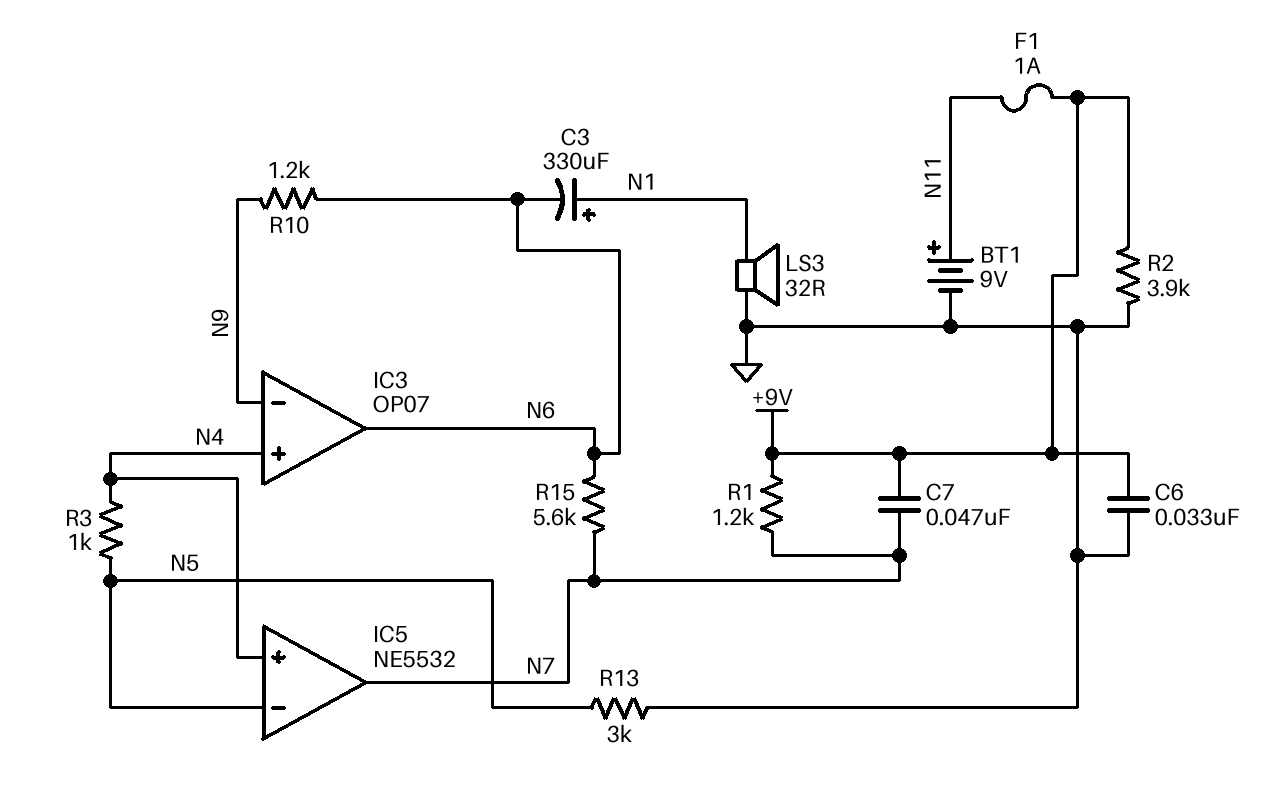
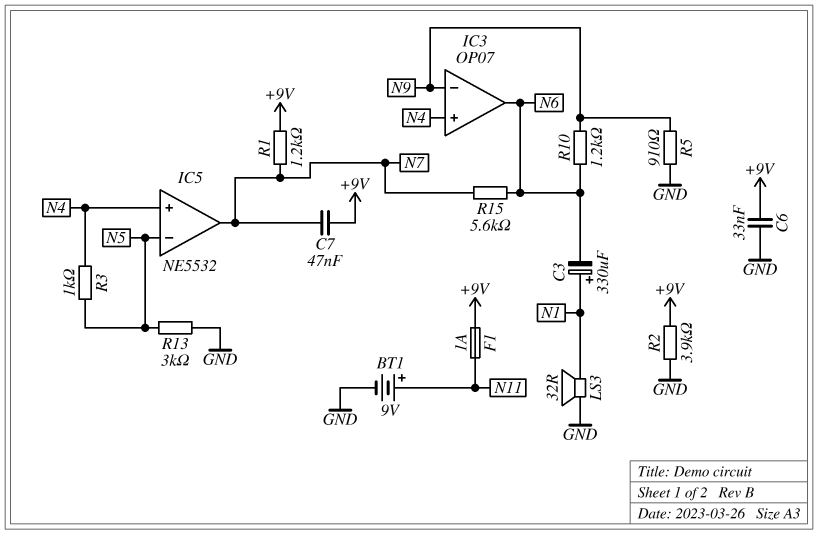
R5: none -> 910 (GND, N9)

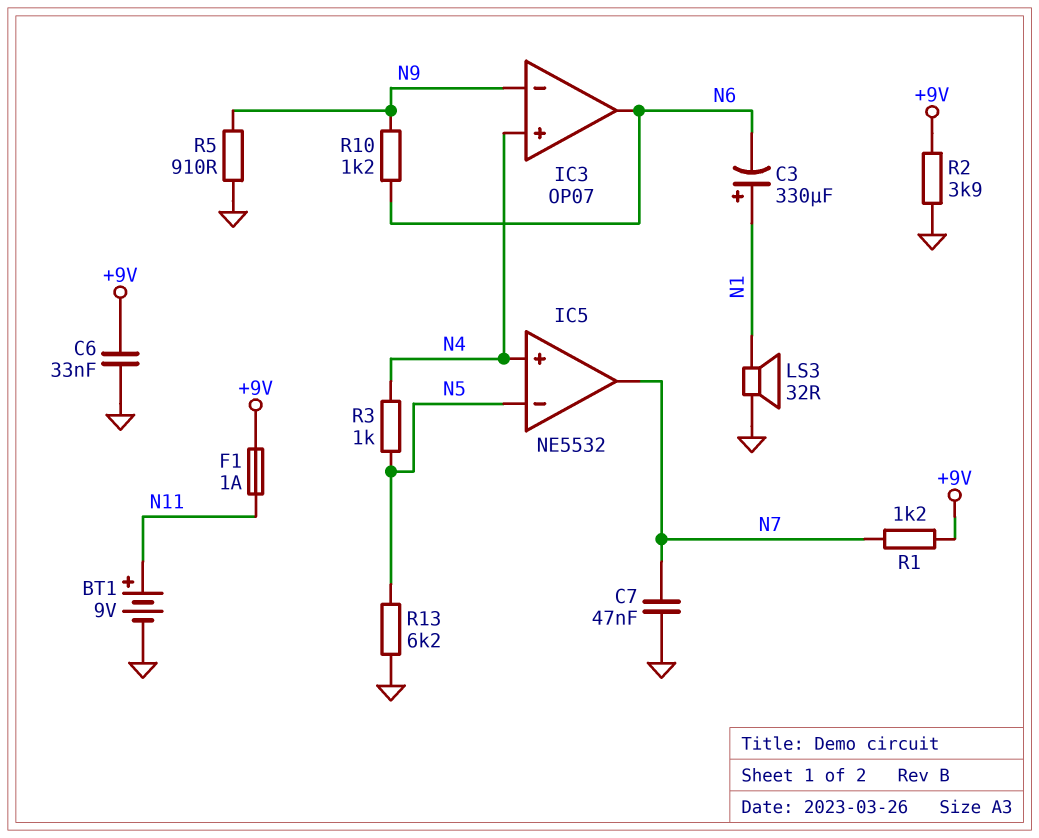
C7: 47nF (+9V, N7) -> 47nF (GND, N7)
R13: 3k (GND, N5) -> 6.2k (GND, N5)
R15: 5.6k (N6, N7) -> none

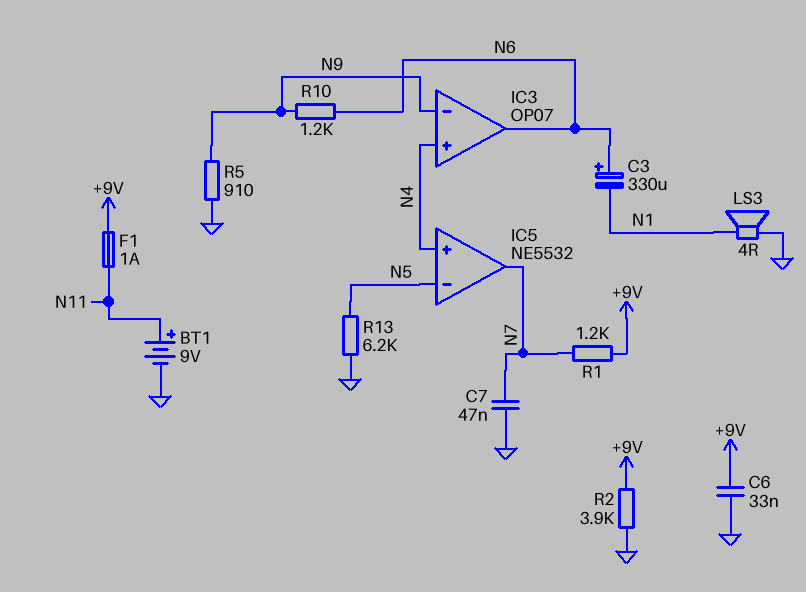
C3: 330uF (plus N1, minus N6) -> 330uF (plus N6, minus N1)
LS3: speaker 32R (GND, N1) -> speaker 4R (GND, N1)
R3: 1k (N4, N5) -> none

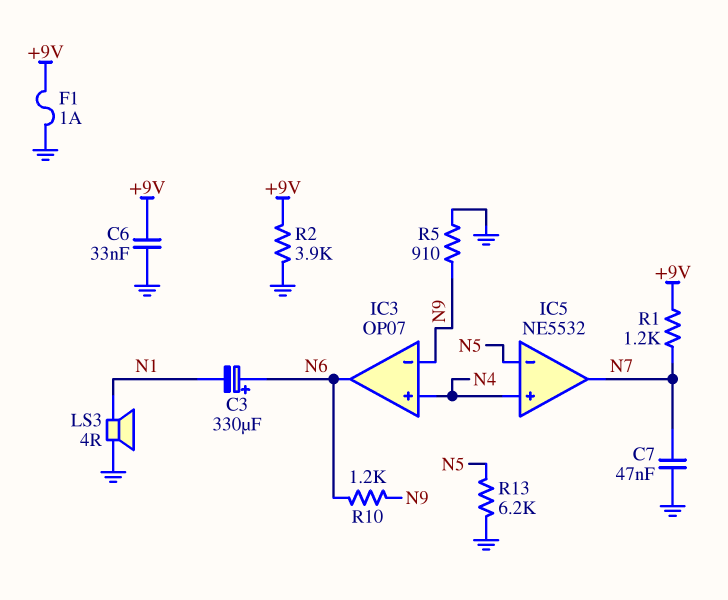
BT1: 9V (plus N11, minus GND) -> none
F1: 1A (+9V, N11) -> 1A (+9V, GND)

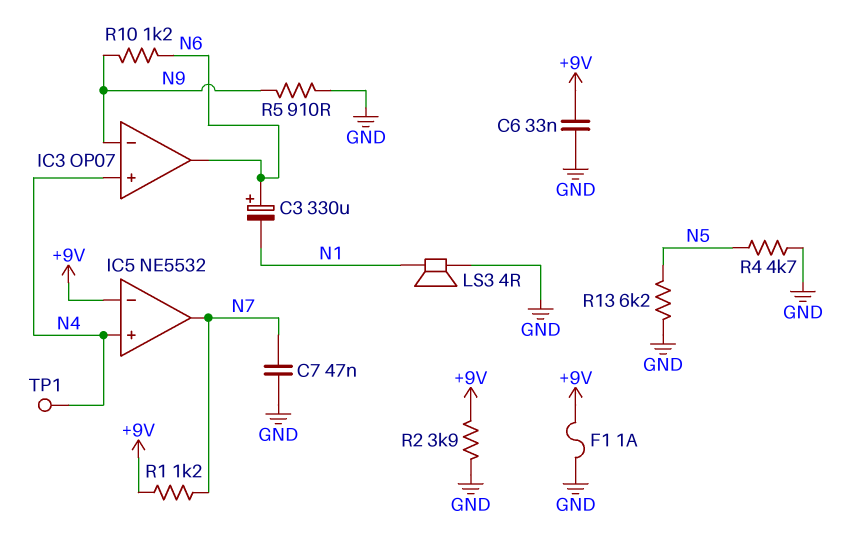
IC5 pin in-: N5 -> +9V
R4: none -> 4.7k (GND, N5)
TP1: none -> test point (N4)

